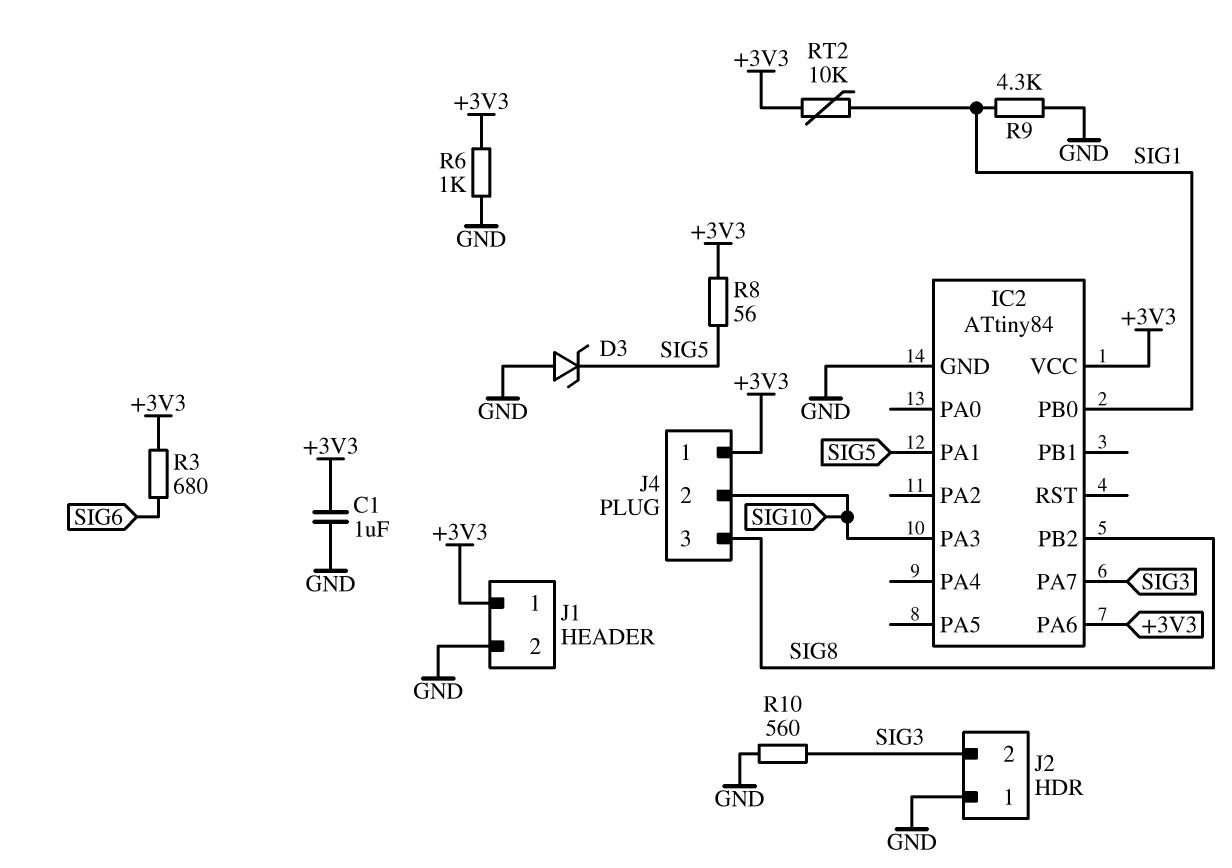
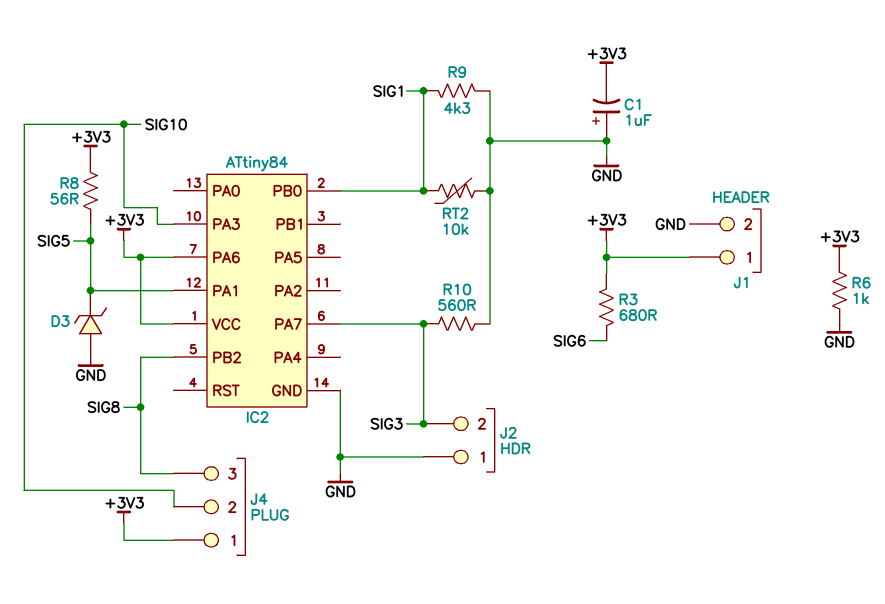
C1: 1uF (+3V3, GND) -> 1uF (plus GND, minus +3V3)
RT2: 10k (+3V3, SIG1) -> 10k (GND, SIG1)

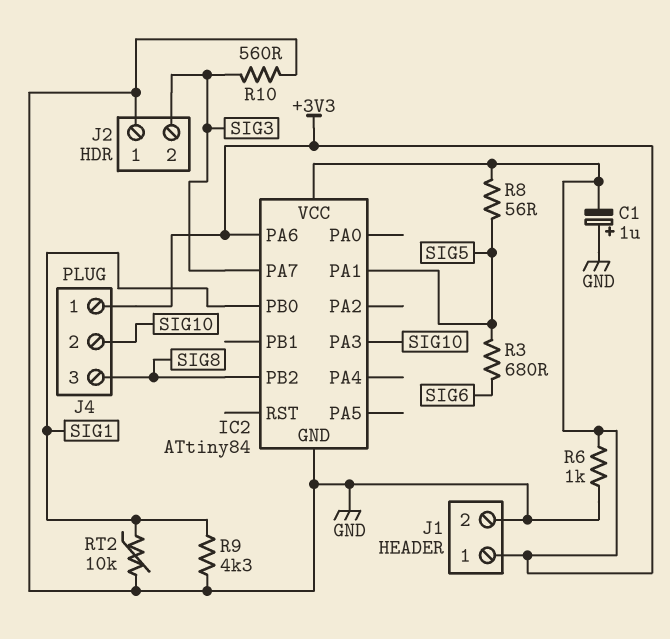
D3: zener (A GND, K SIG5) -> none
R3: 680 (+3V3, SIG6) -> 680 (SIG5, SIG6)

